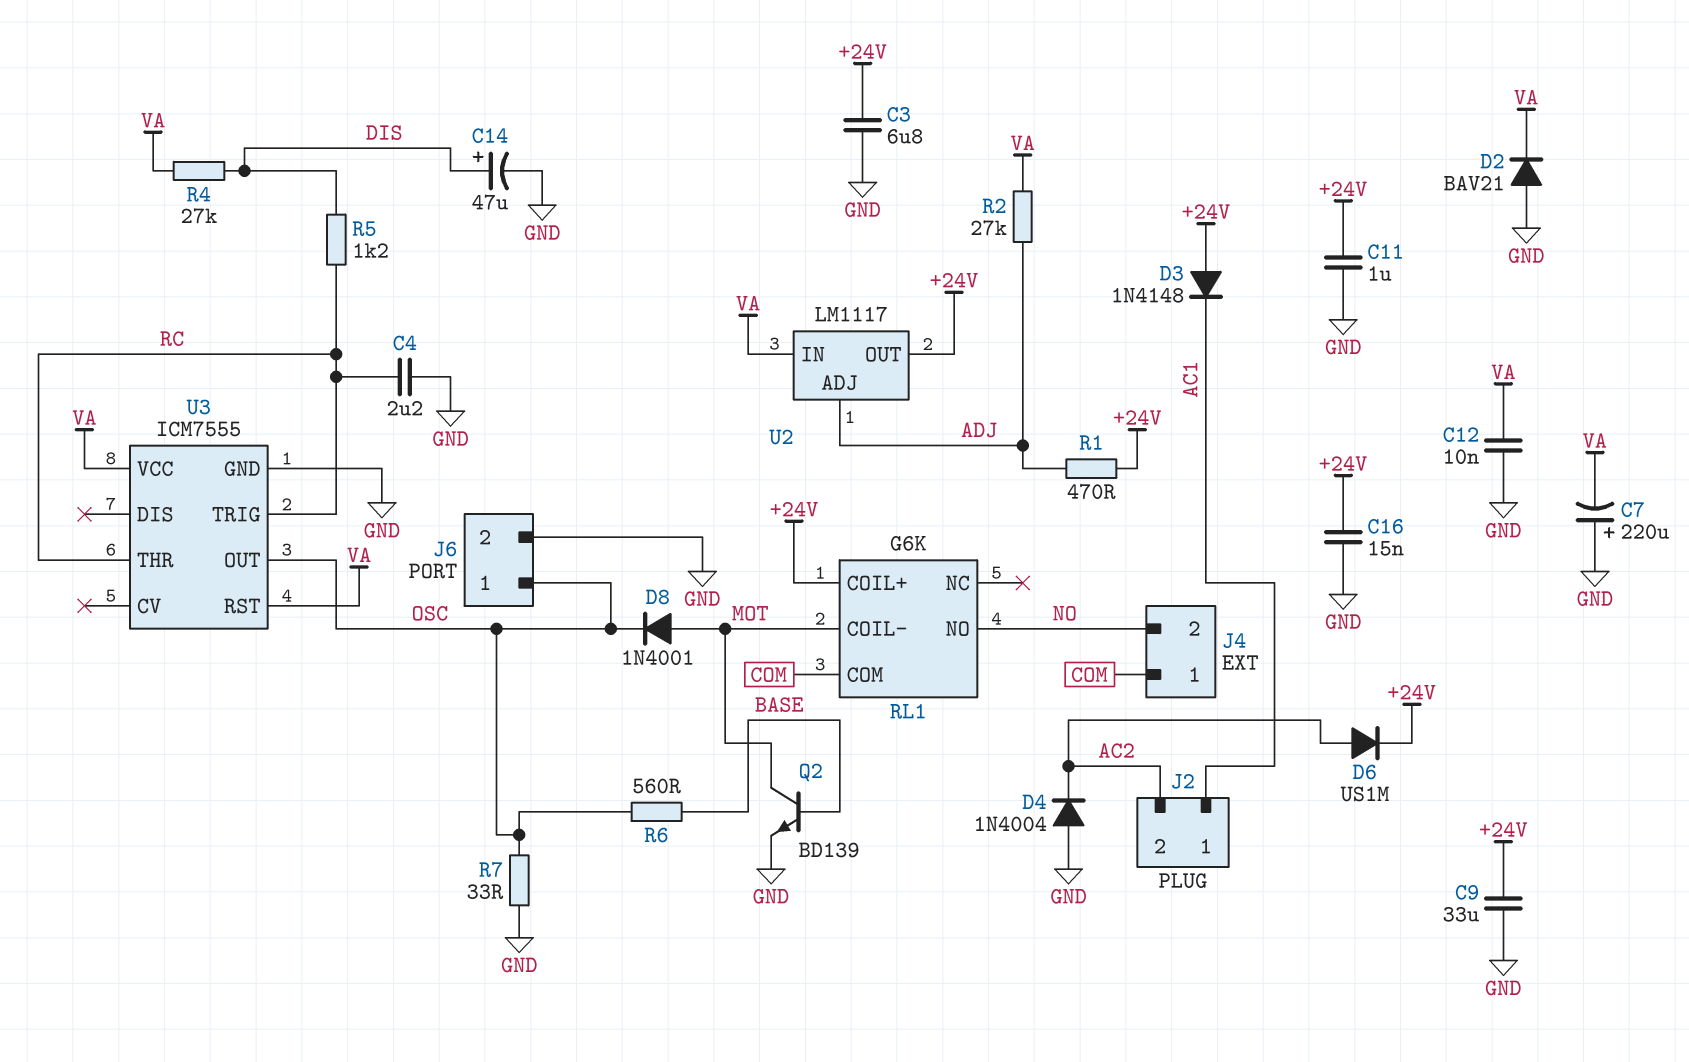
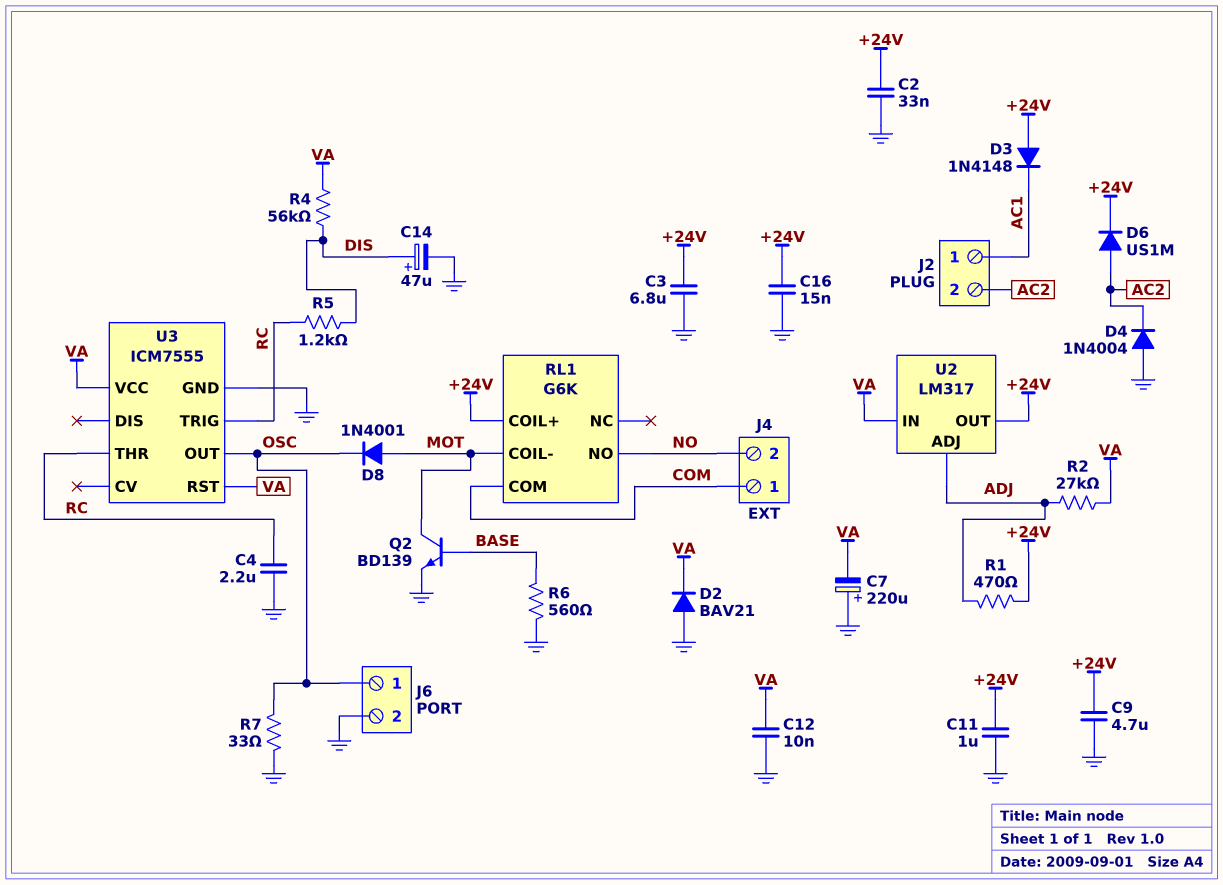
C2: none -> 33nF (+24V, GND)
C9: 33uF (+24V, GND) -> 4.7uF (+24V, GND)
R4: 27k (DIS, VA) -> 56k (DIS, VA)
R6: 560 (BASE, OSC) -> 560 (BASE, GND)
U2: LM1117 -> LM317

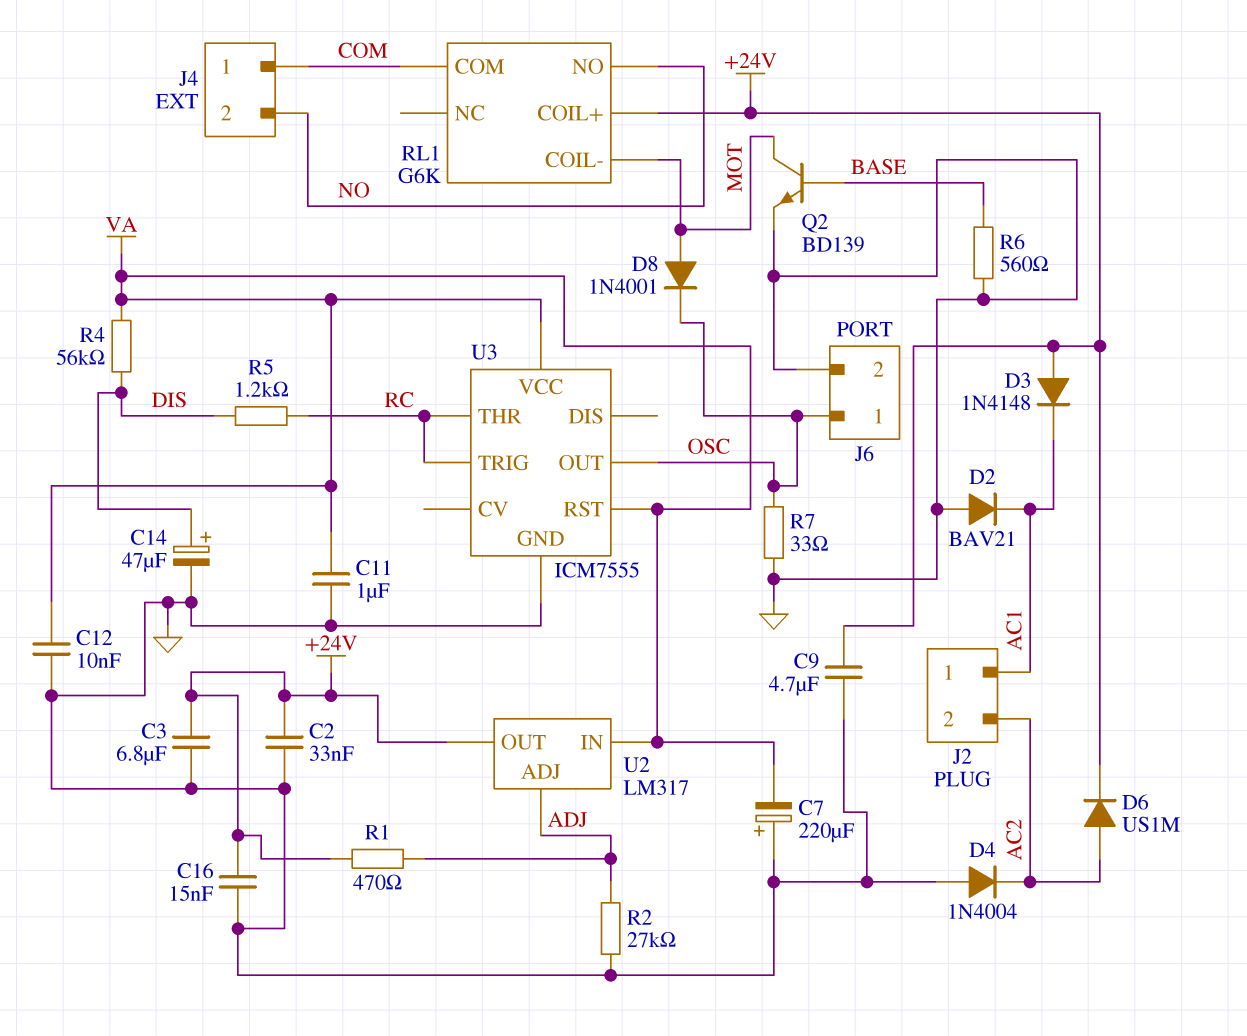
C4: 2.2uF (GND, RC) -> none
C11: 1uF (+24V, GND) -> 1uF (GND, VA)
D2: diode BAV21 (A GND, K VA) -> diode BAV21 (A GND, K AC1)
R2: 27k (ADJ, VA) -> 27k (ADJ, GND)

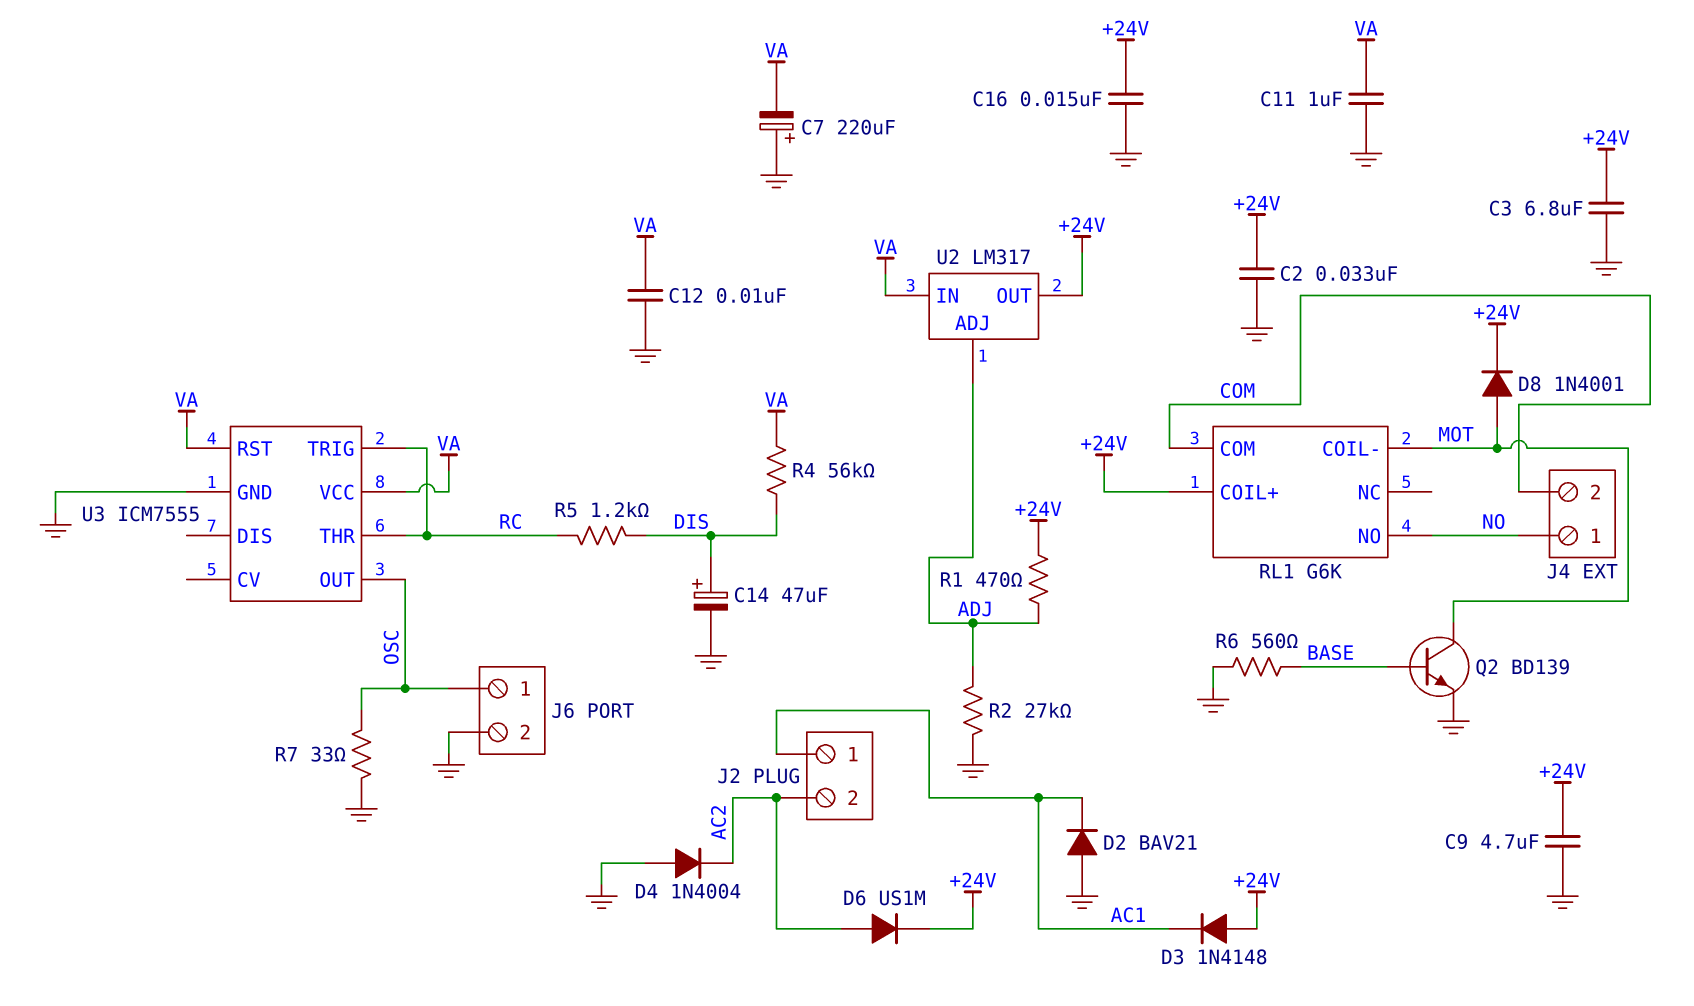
D8: diode 1N4001 (A MOT, K OSC) -> diode 1N4001 (A MOT, K +24V)
J4 pin 1: COM -> NO
J4 pin 2: NO -> COM

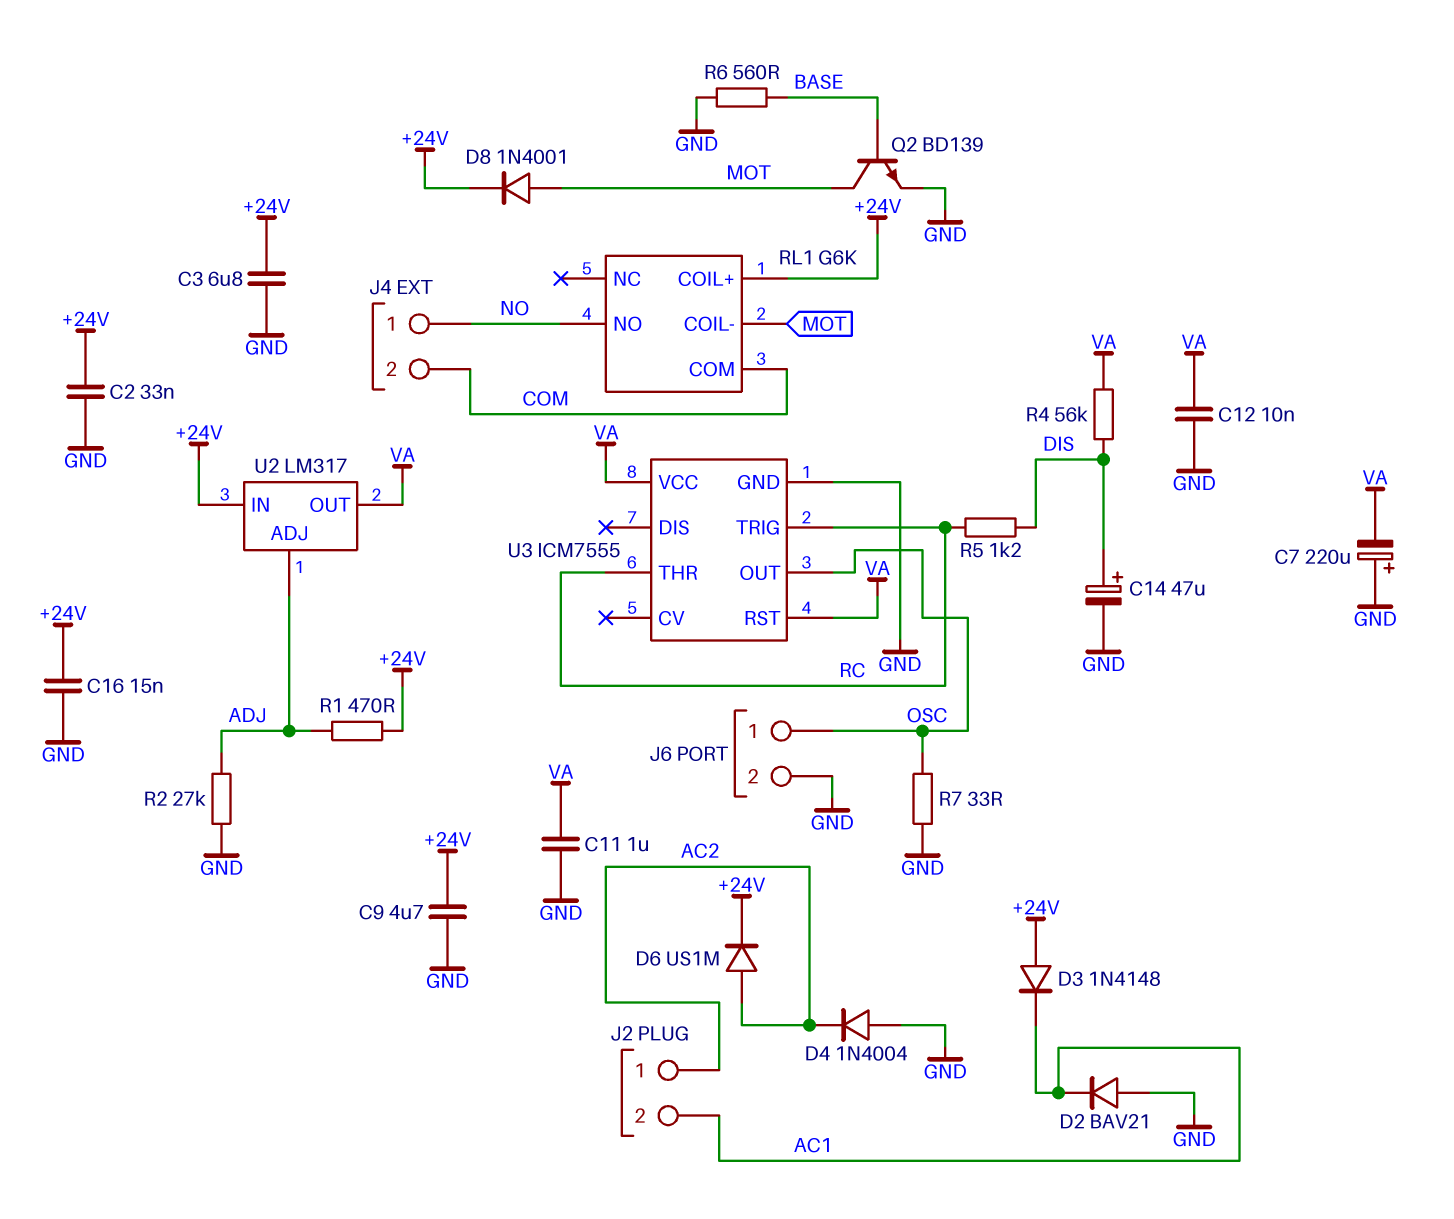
J2 pin 1: AC1 -> AC2
J2 pin 2: AC2 -> AC1
U2 pin IN: VA -> +24V
U2 pin OUT: +24V -> VA

